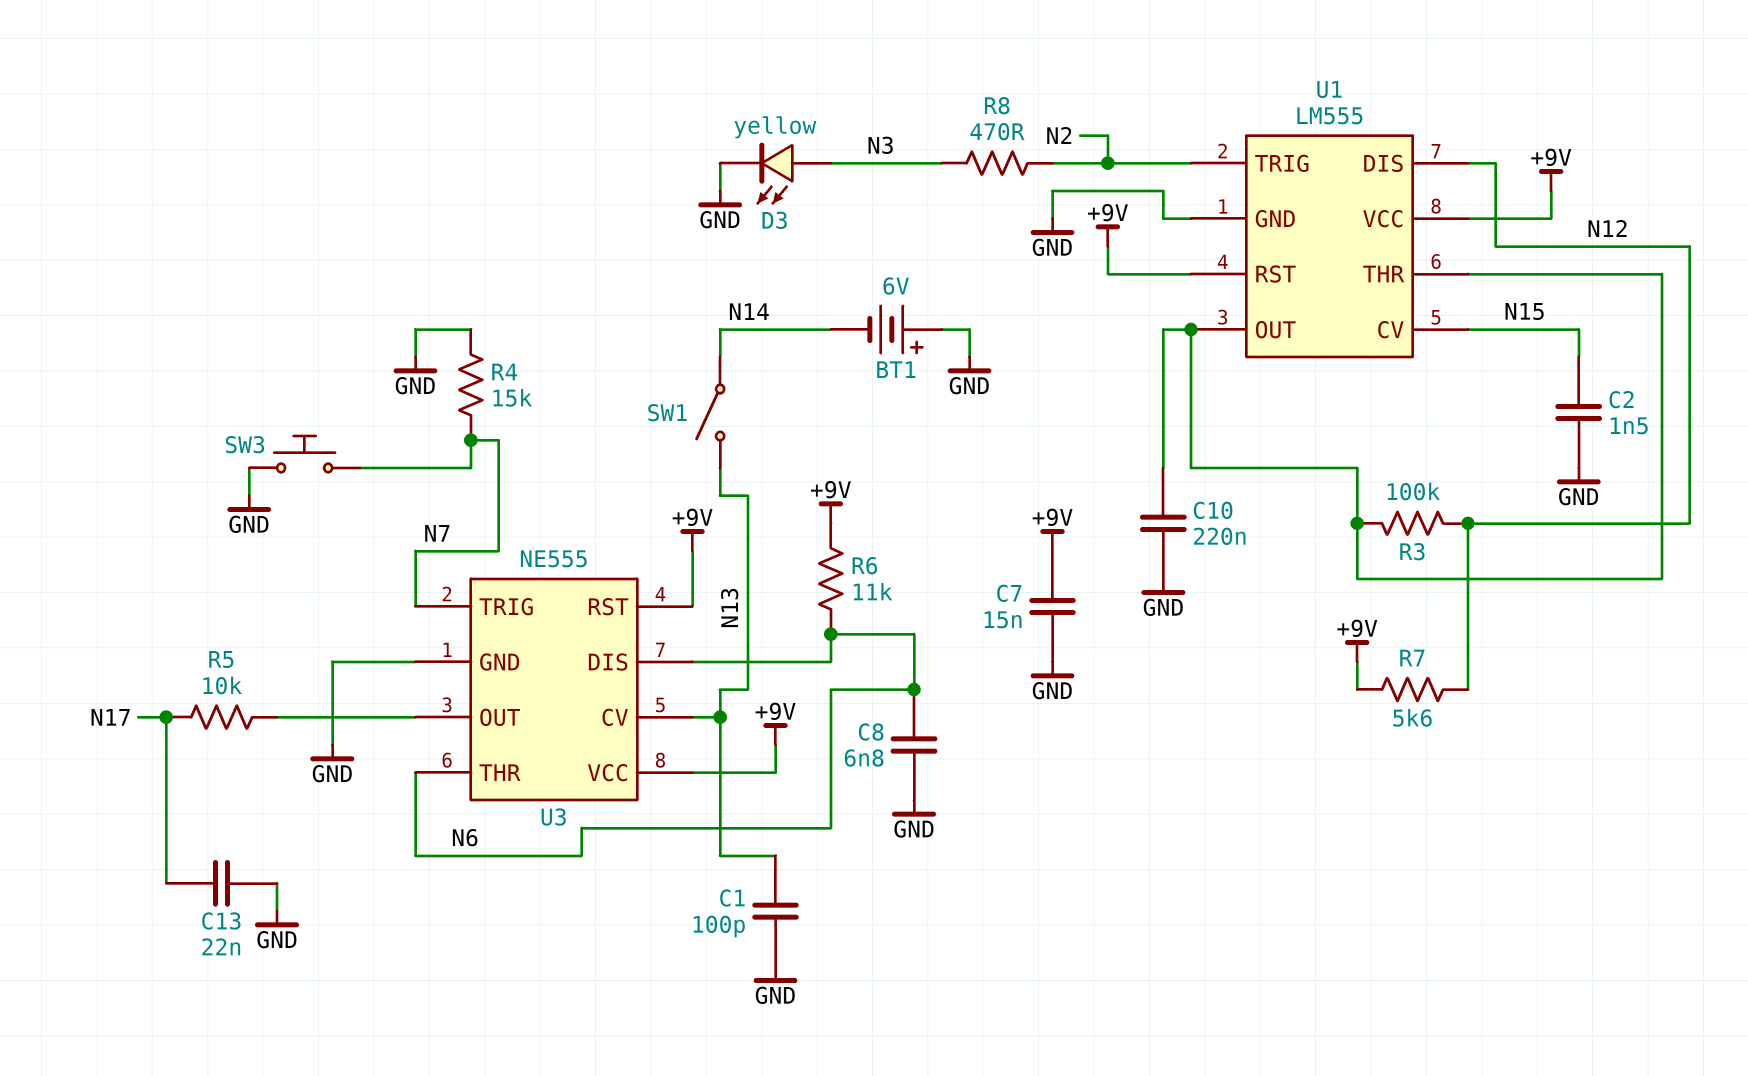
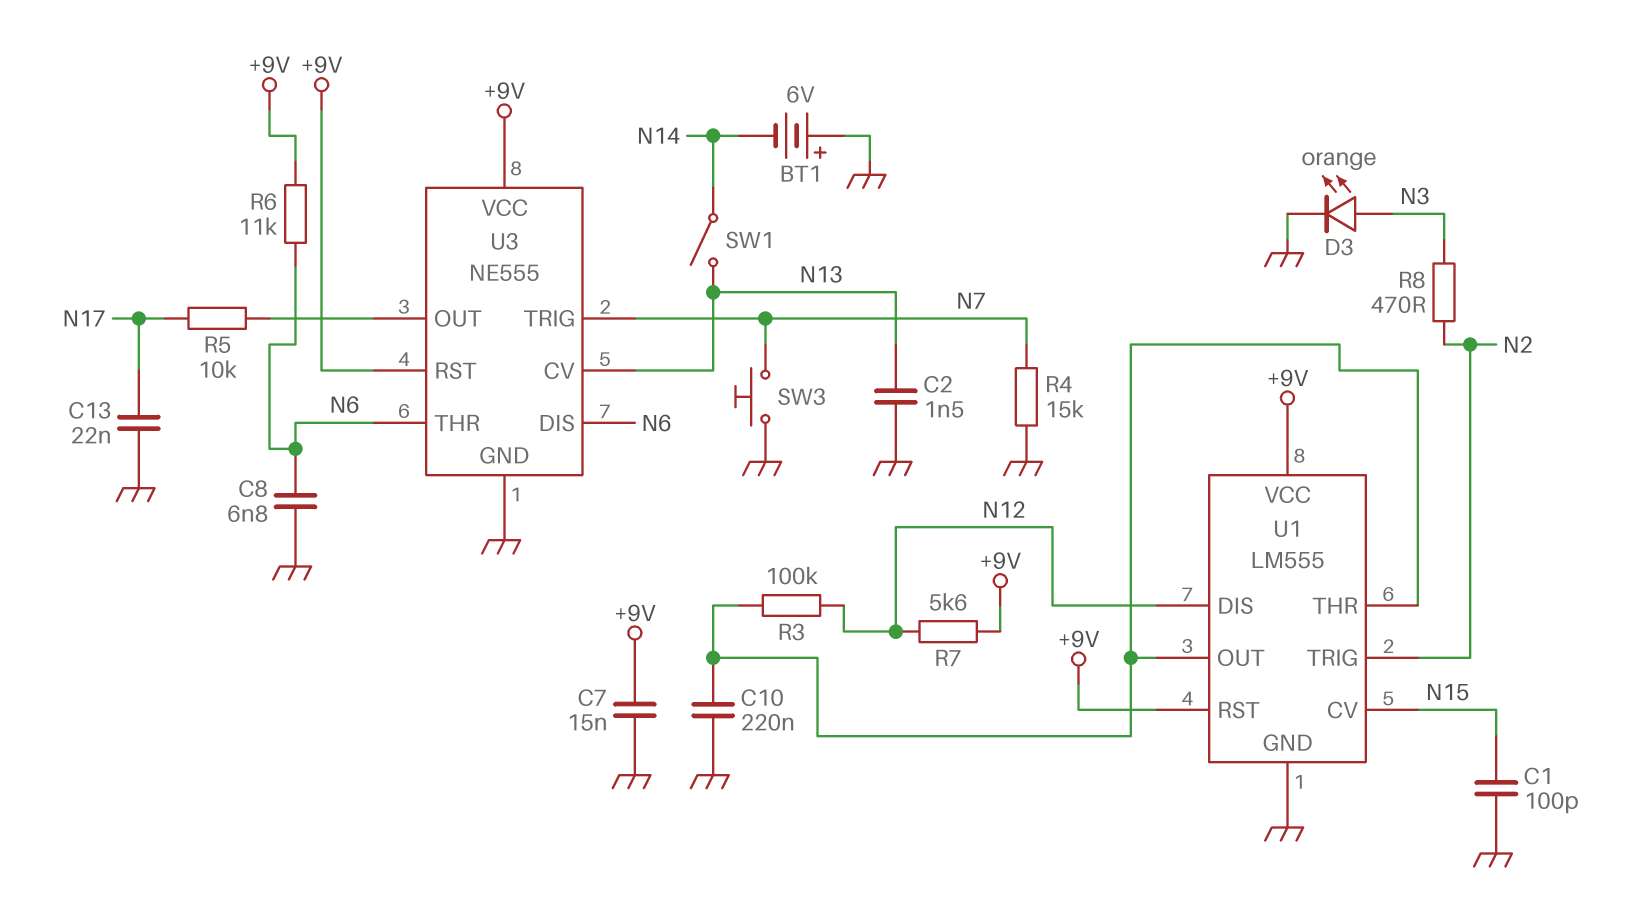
C1: 100pF (GND, N13) -> 100pF (GND, N15)
C2: 1.5nF (GND, N15) -> 1.5nF (GND, N13)
D3: LED yellow (A N3, K GND) -> LED orange (A N3, K GND)

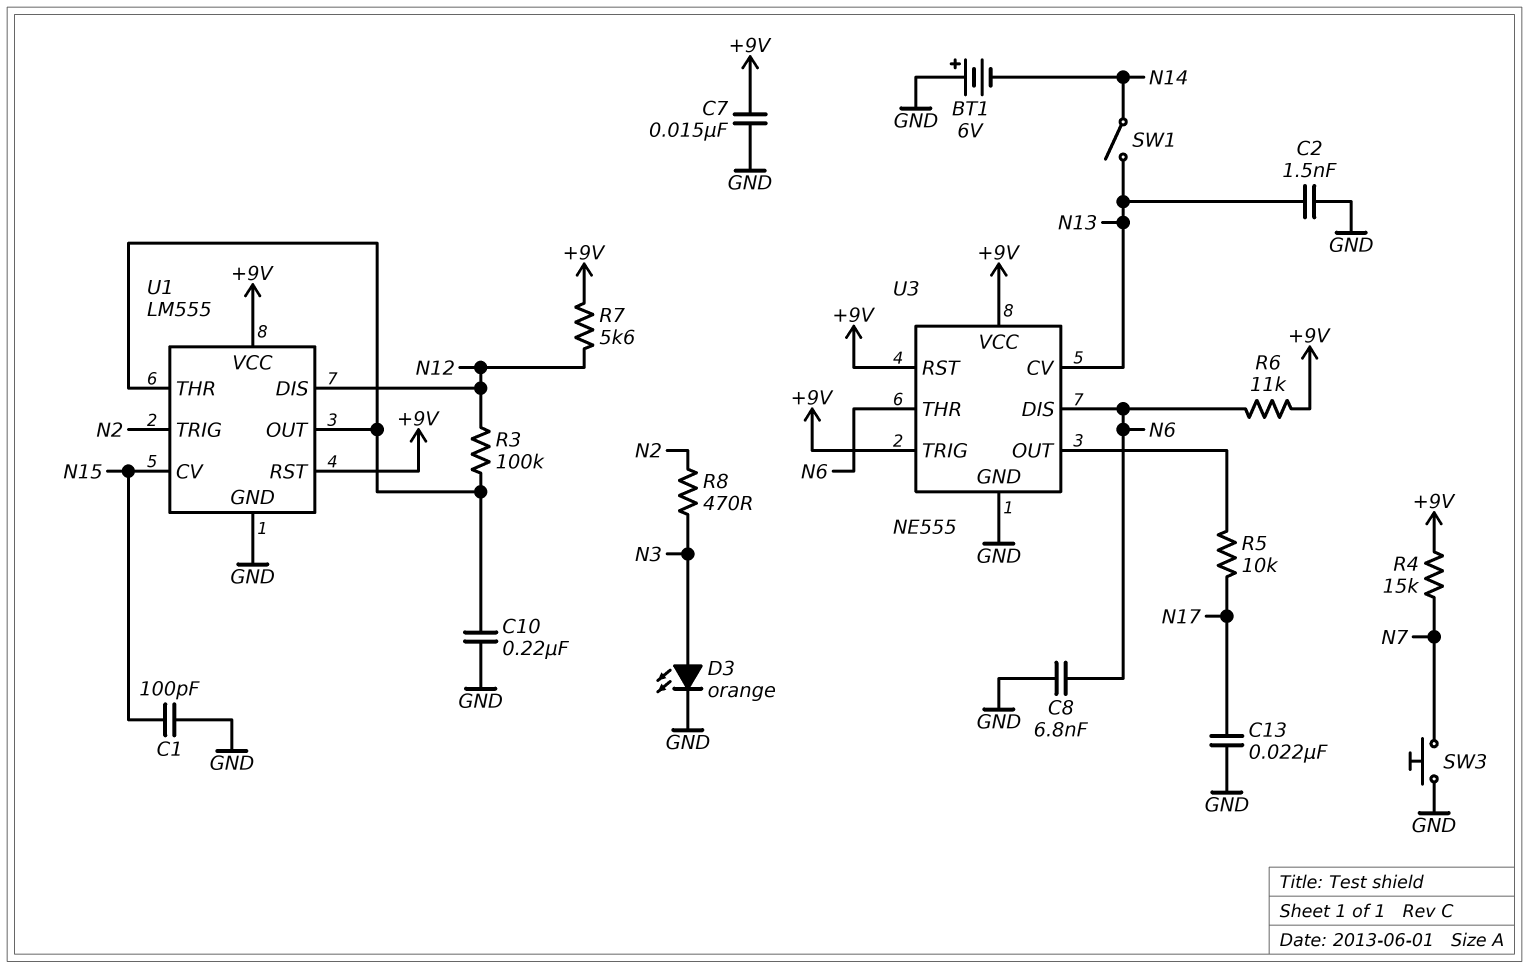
R4: 15k (GND, N7) -> 15k (+9V, N7)
U3 pin TRIG: N7 -> +9V

